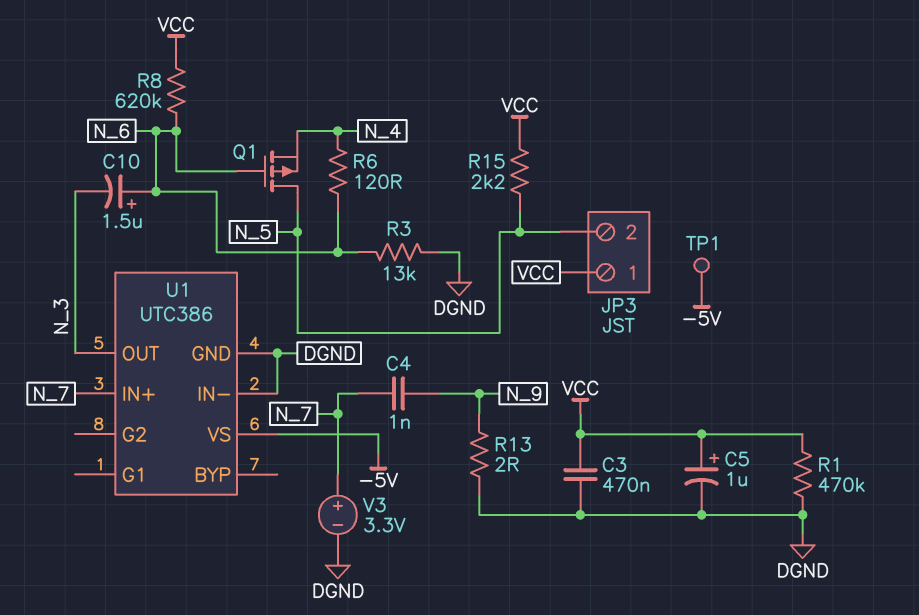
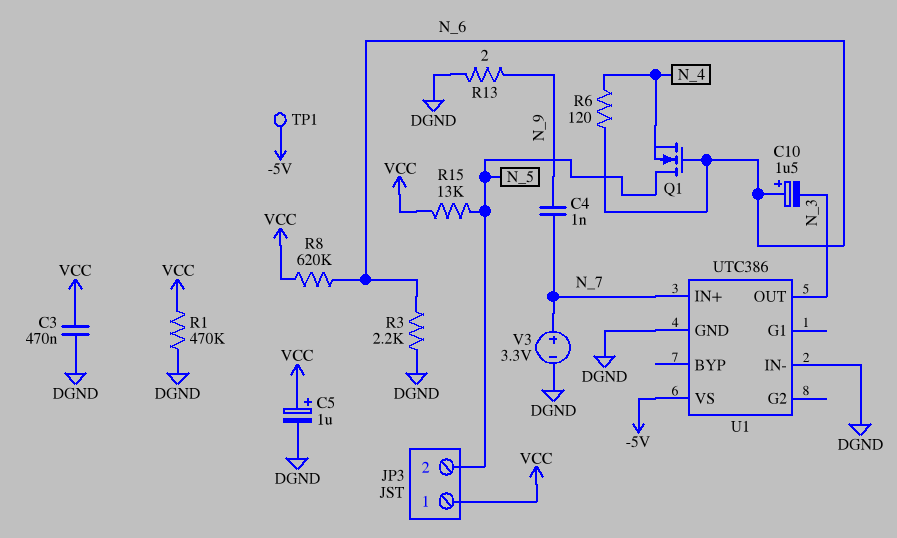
Q1: PMOS (G N_6, D N_5, S N_4) -> NMOS (G N_6, D N_5, S N_4)
R3: 13k (DGND, N_6) -> 2.2k (DGND, N_6)
R15: 2.2k (N_5, VCC) -> 13k (N_5, VCC)

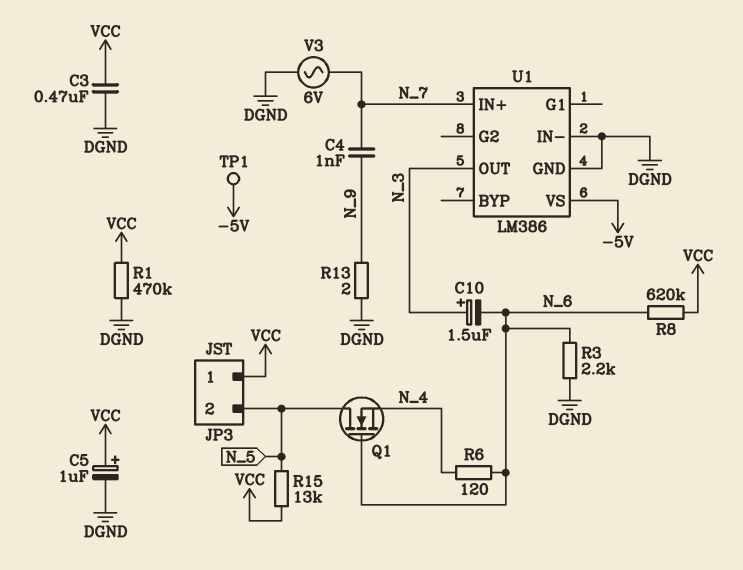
C10: 1.5uF (plus N_6, minus N_3) -> 1.5uF (plus N_3, minus N_6)
U1: UTC386 -> LM386
V3: 3.3V (plus N_7, minus DGND) -> AC 6V (DGND, N_7)

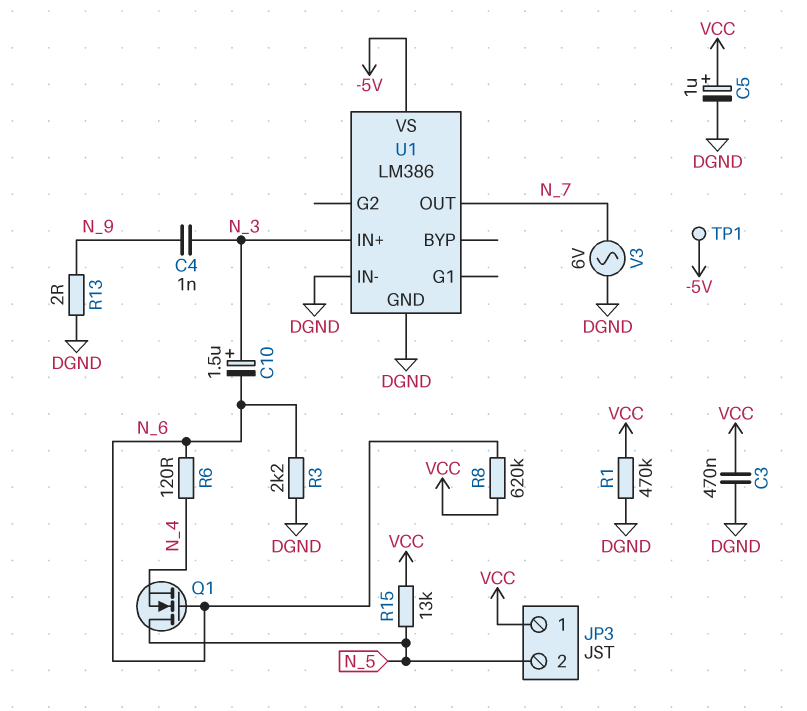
C4: 1nF (N_7, N_9) -> 1nF (N_3, N_9)
U1 pin IN+: N_7 -> N_3
U1 pin OUT: N_3 -> N_7

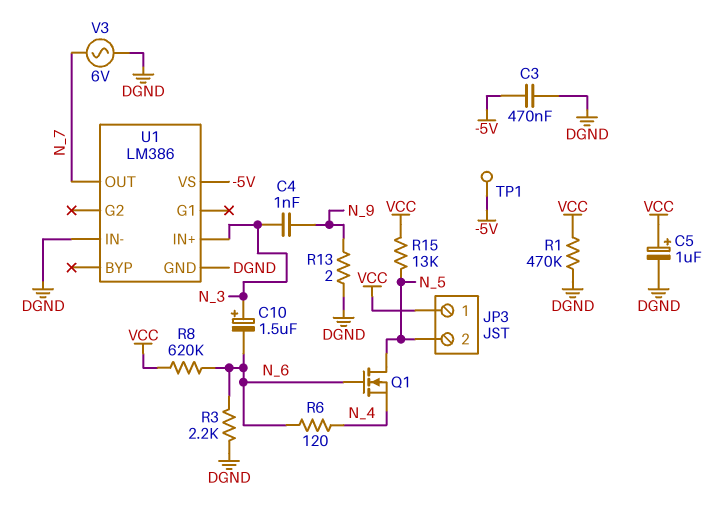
C3: 470nF (DGND, VCC) -> 470nF (-5V, DGND)

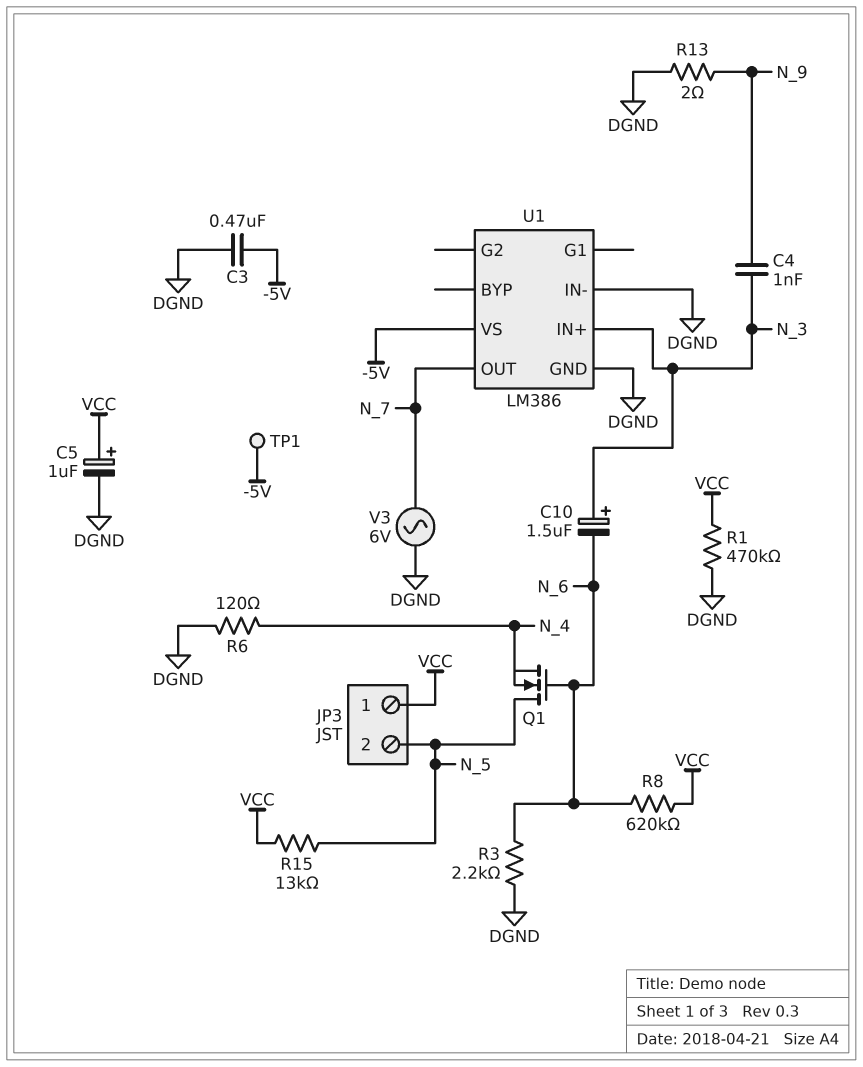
R6: 120 (N_4, N_6) -> 120 (DGND, N_4)

